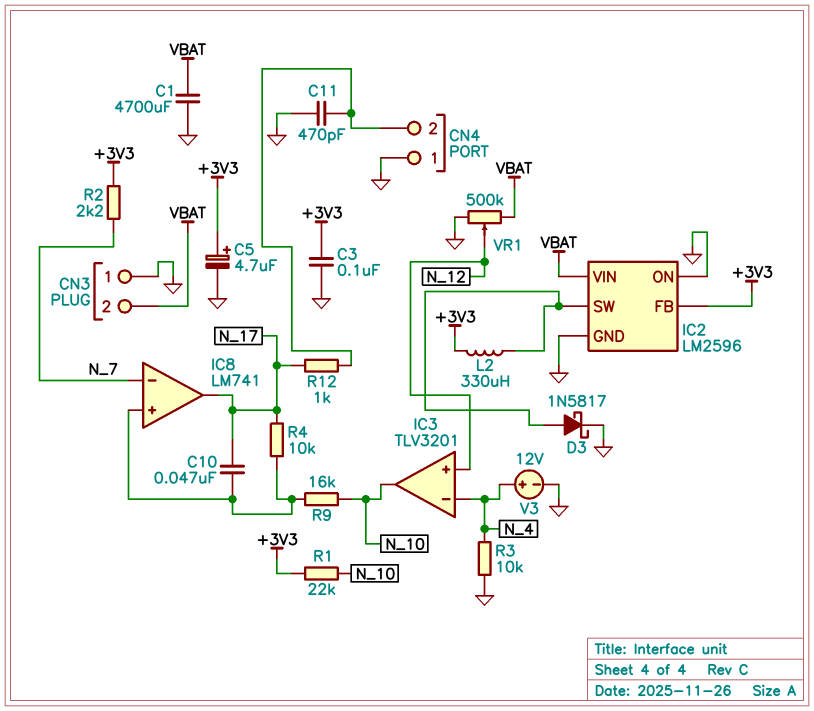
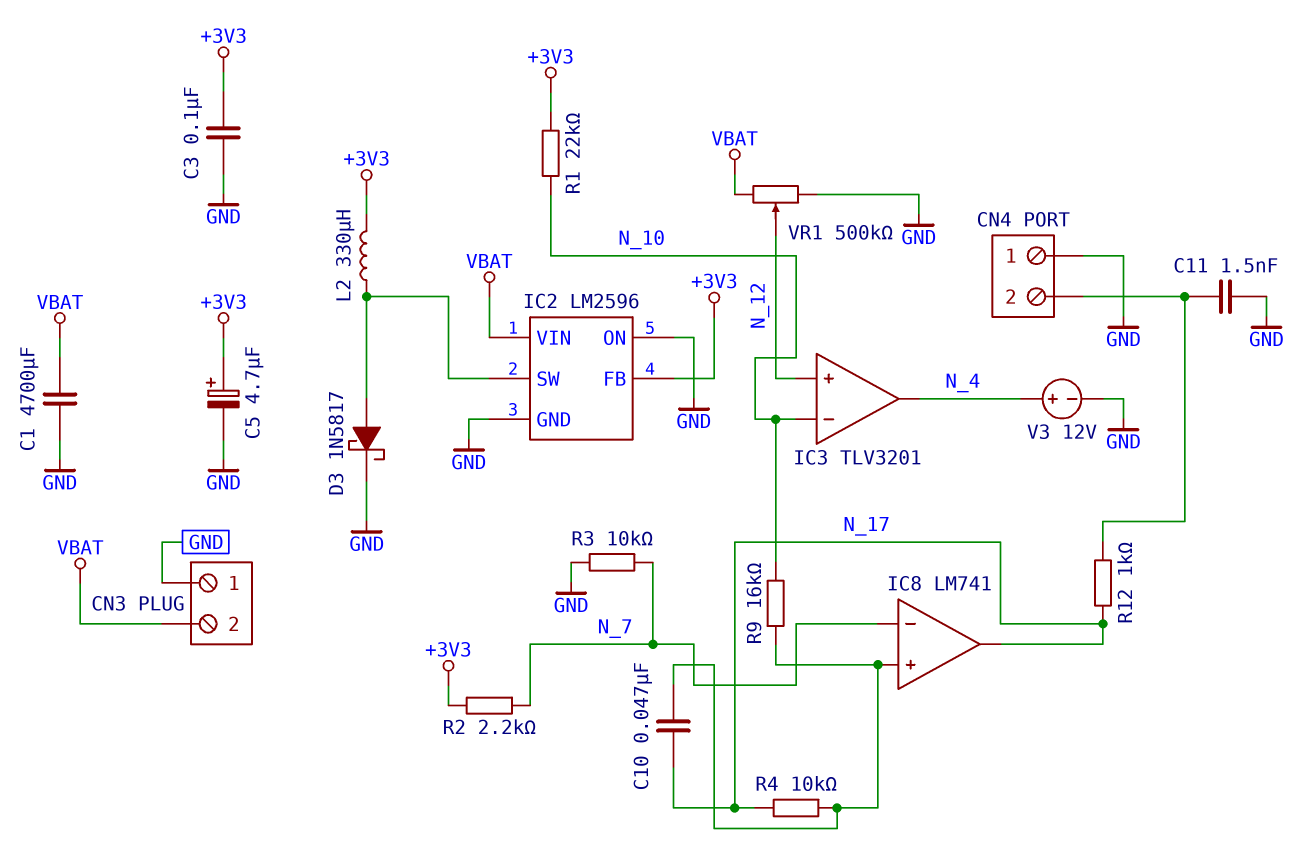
C11: 470pF (CN4/2, GND) -> 1.5nF (CN4/2, GND)
IC3 pin in-: N_4 -> N_10
IC3 pin out: N_10 -> N_4
R3: 10k (GND, N_4) -> 10k (GND, N_7)

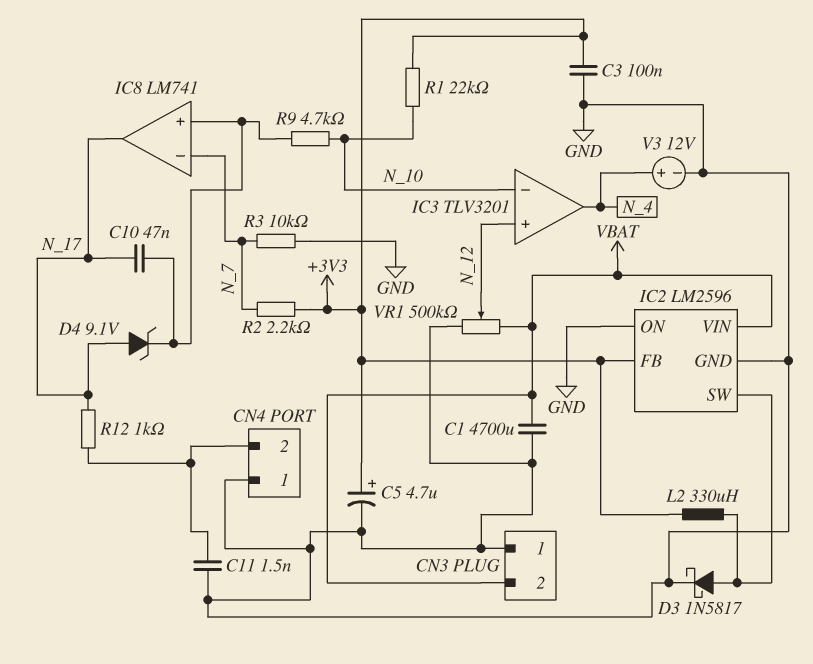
D4: none -> zener 9.1V (A N_17, K IC8/in+)
R4: 10k (IC8/in+, N_17) -> none
R9: 16k (IC8/in+, N_10) -> 4.7k (IC8/in+, N_10)

